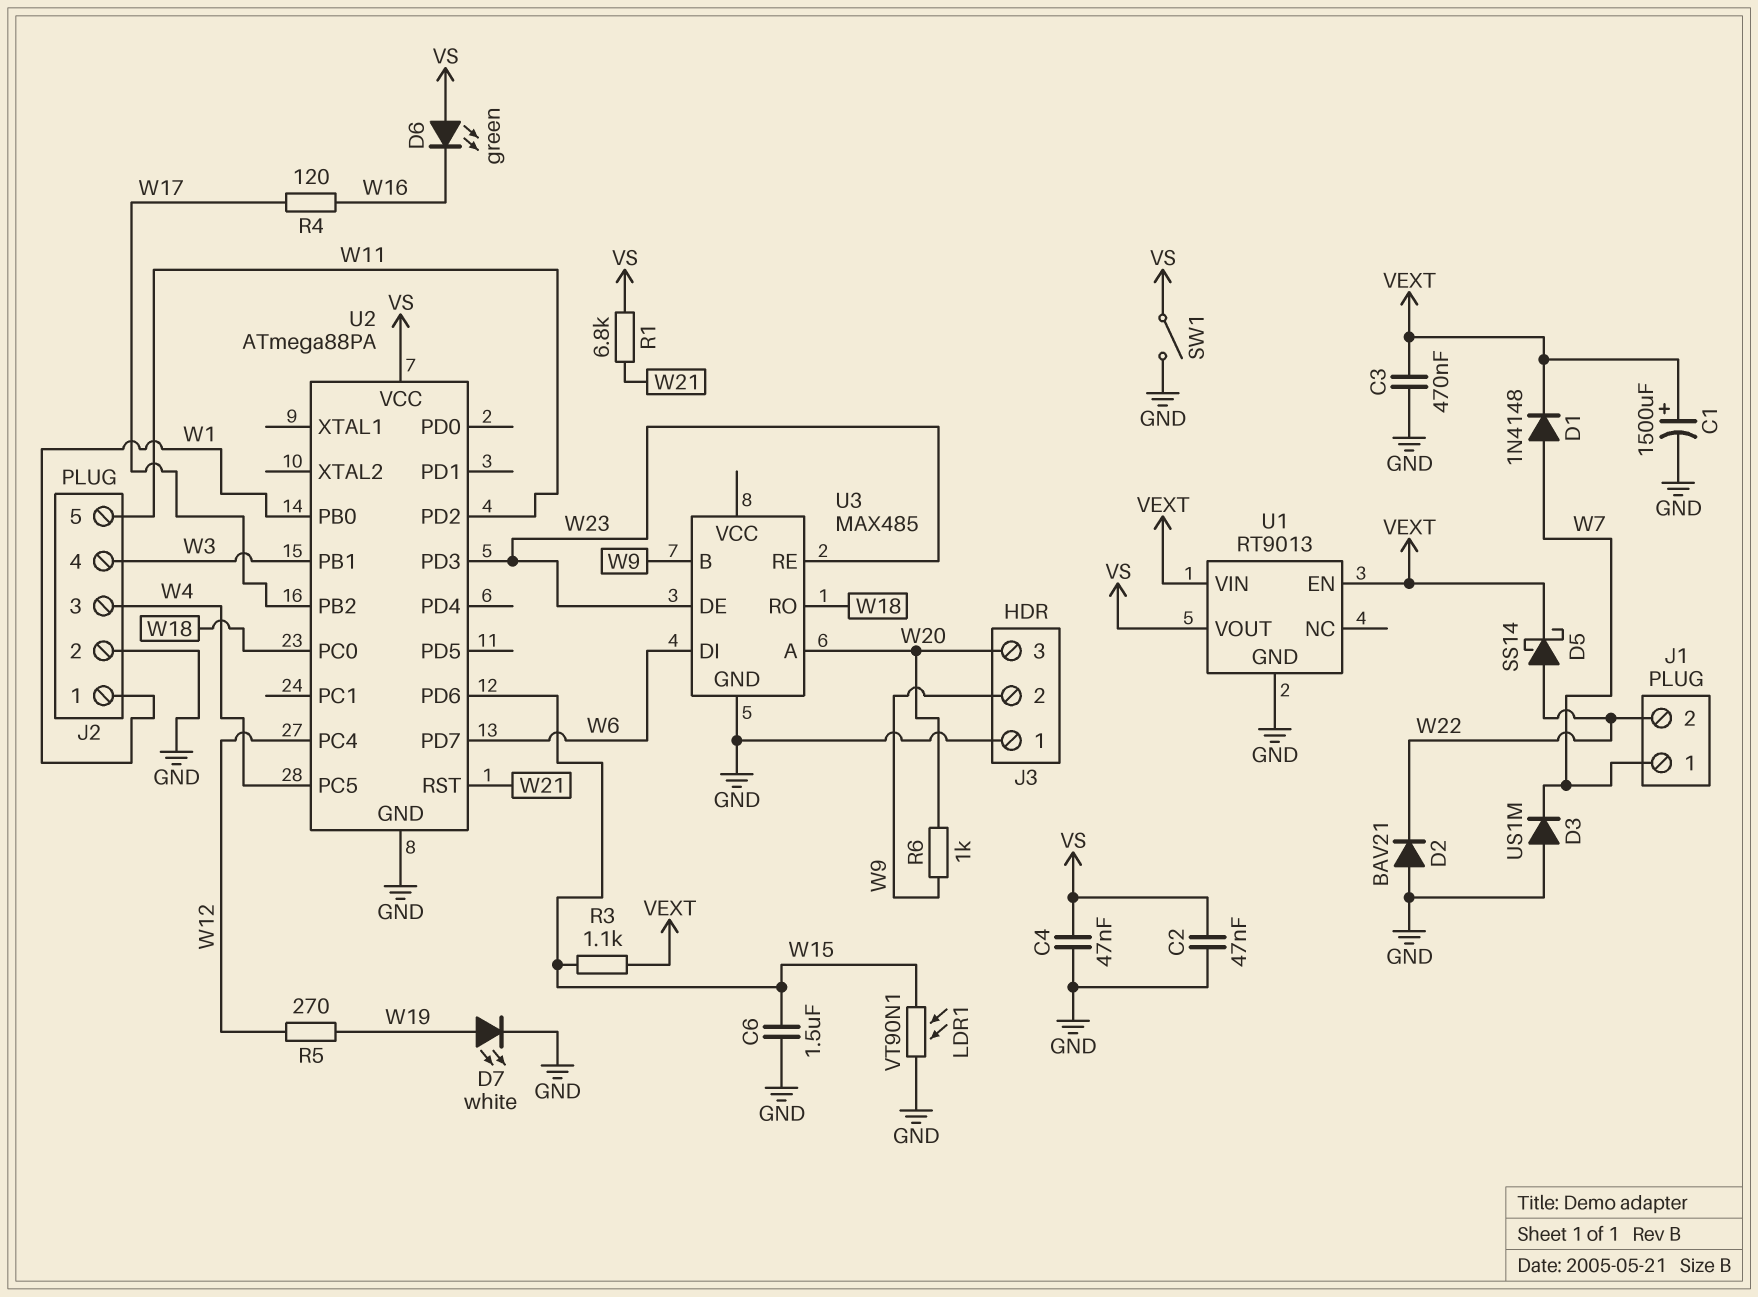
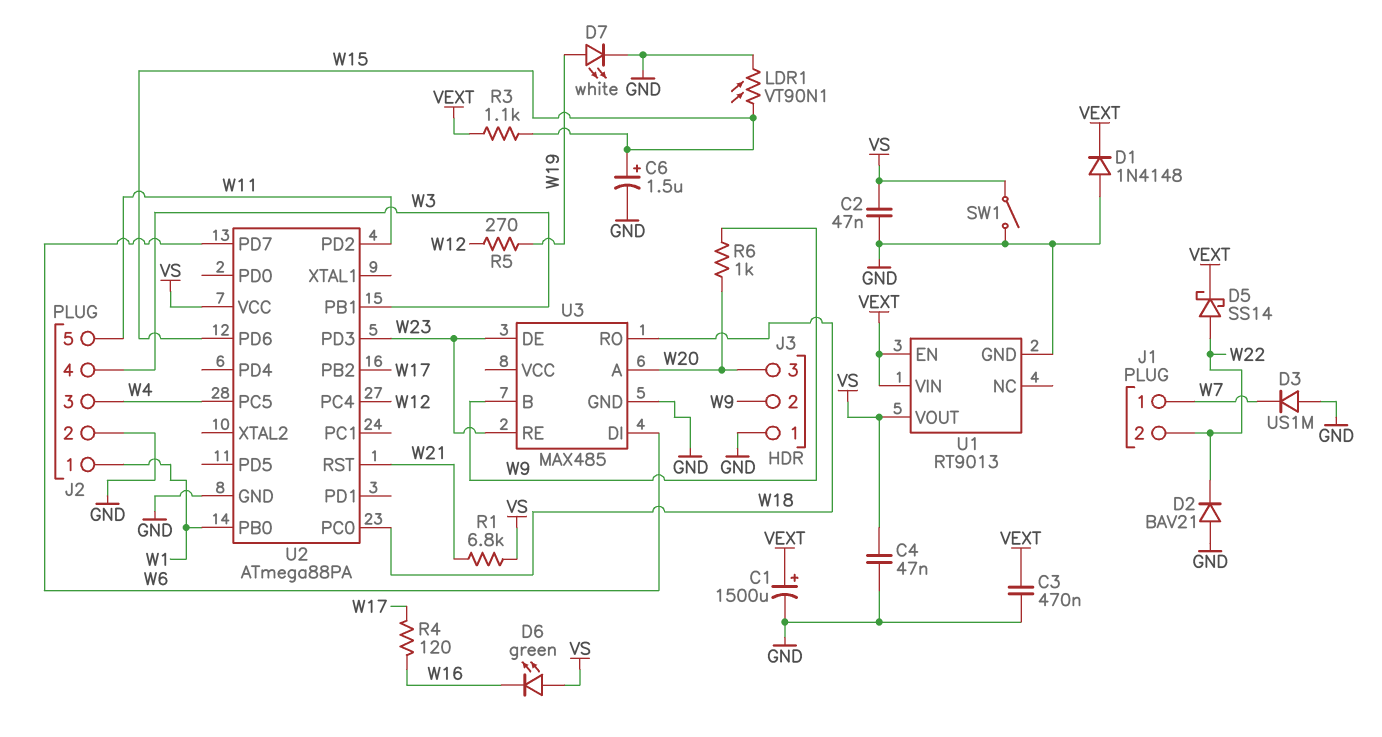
C6: 1.5uF (GND, W15) -> 1.5uF (plus W15, minus GND)
D1: diode 1N4148 (A W7, K VEXT) -> diode 1N4148 (A GND, K VEXT)

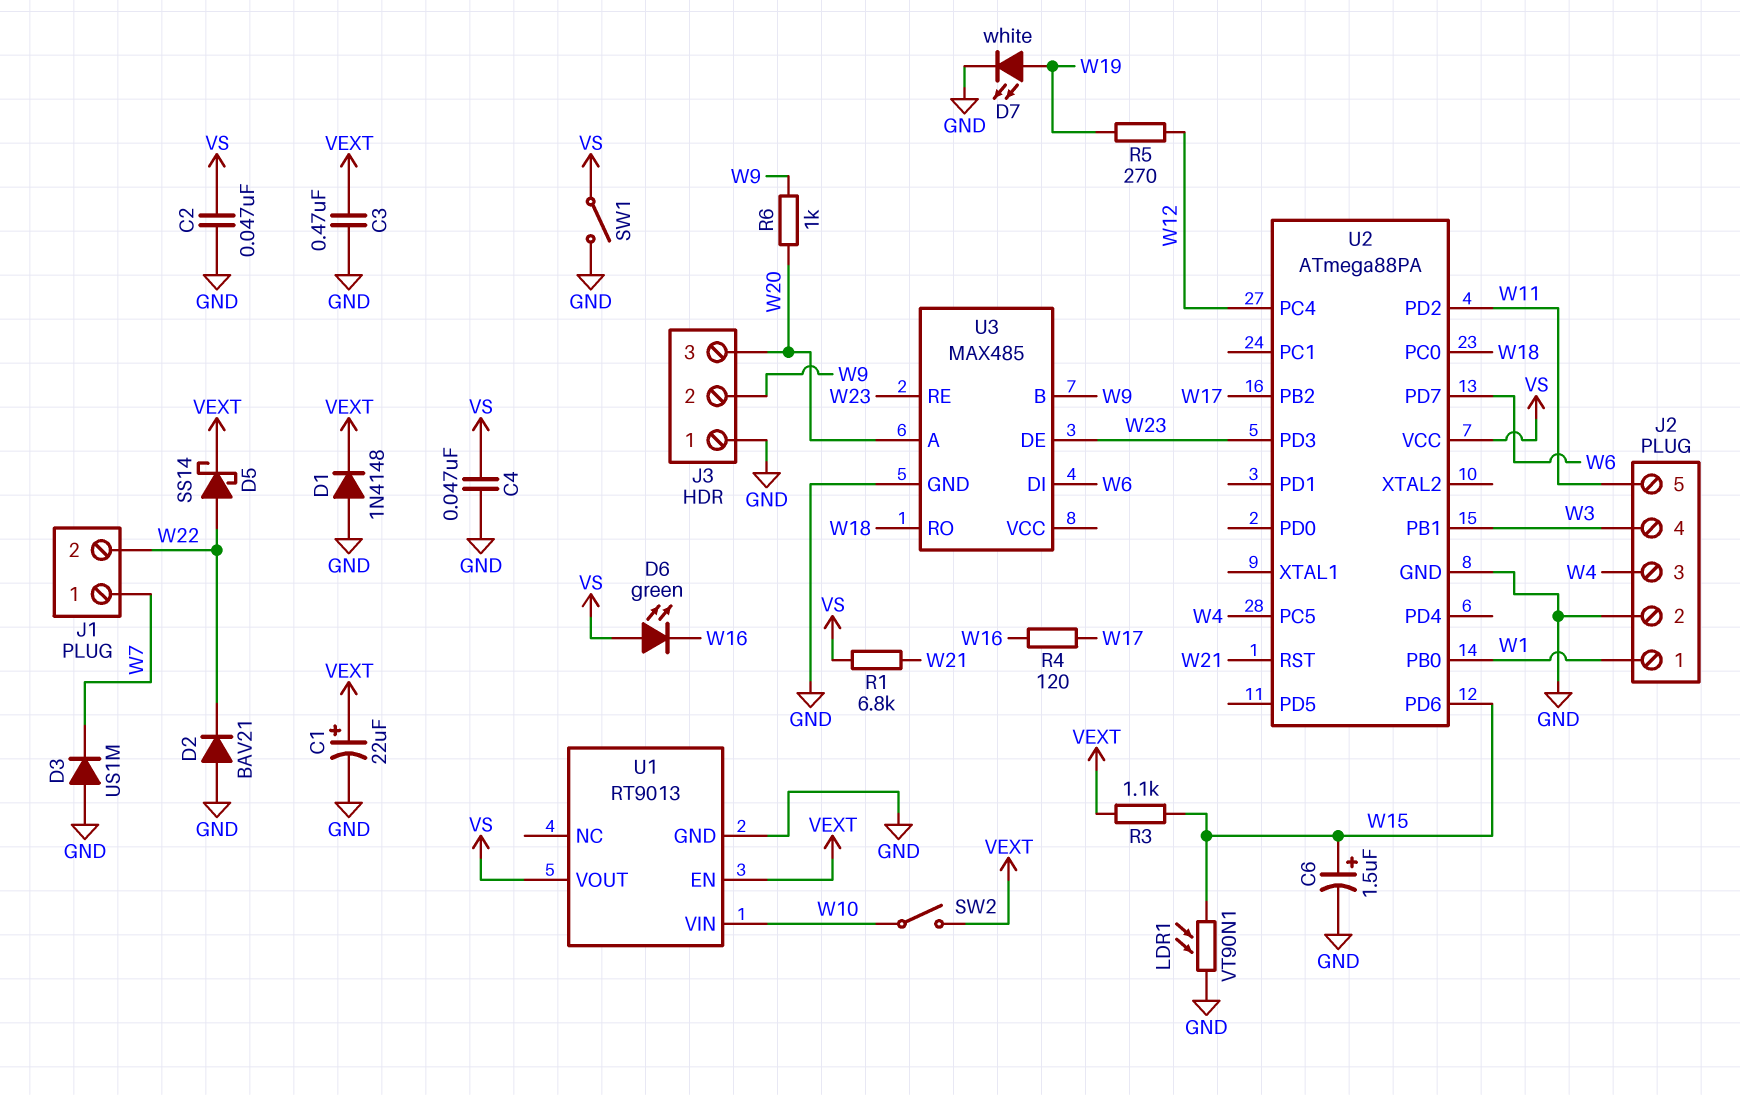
C1: 1500uF (plus VEXT, minus GND) -> 22uF (plus VEXT, minus GND)
SW2: none -> switch (VEXT, W10)
U1 pin VIN: VEXT -> W10

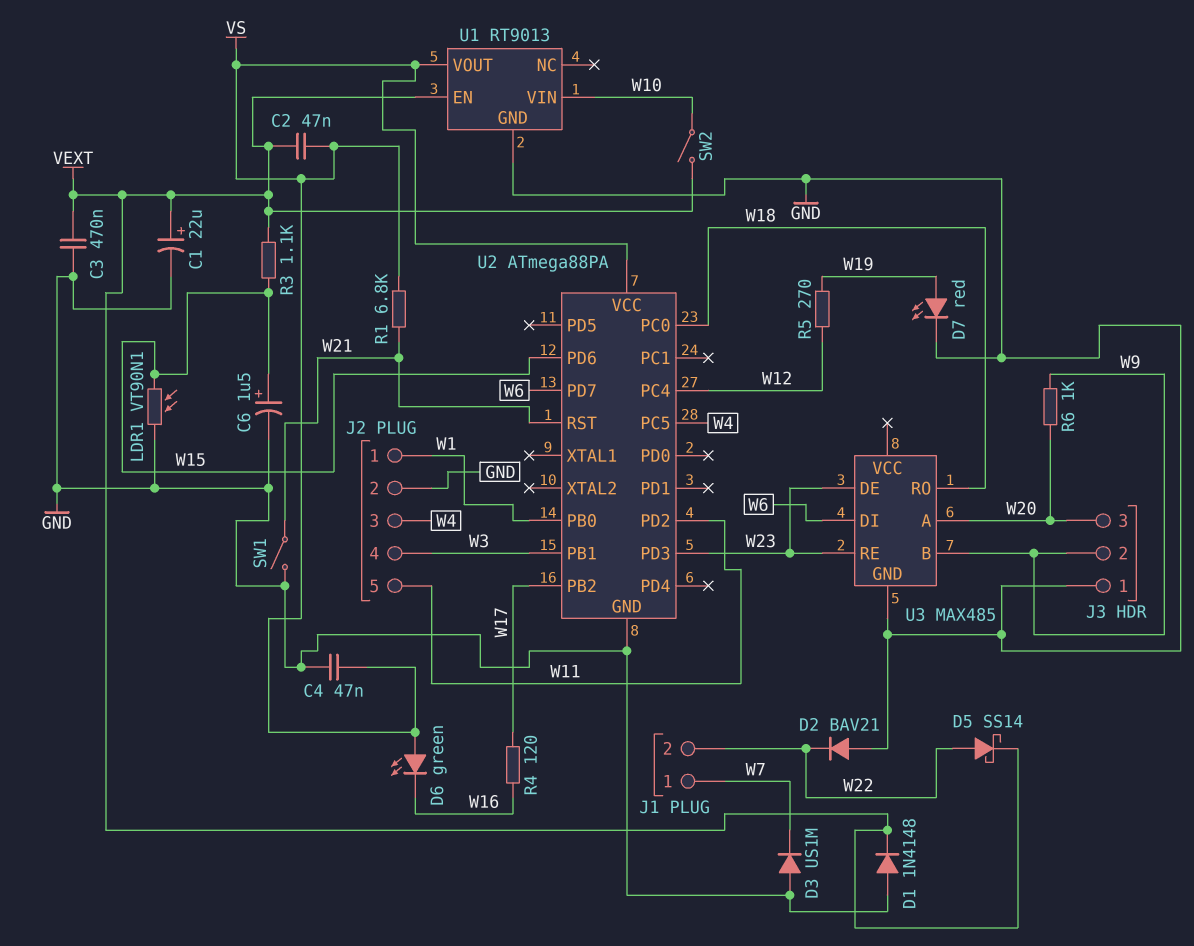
C2: 47nF (GND, VS) -> 47nF (VEXT, VS)
D7: LED white (A W19, K GND) -> LED red (A W19, K GND)
SW1: switch (GND, VS) -> switch (GND, W21)

